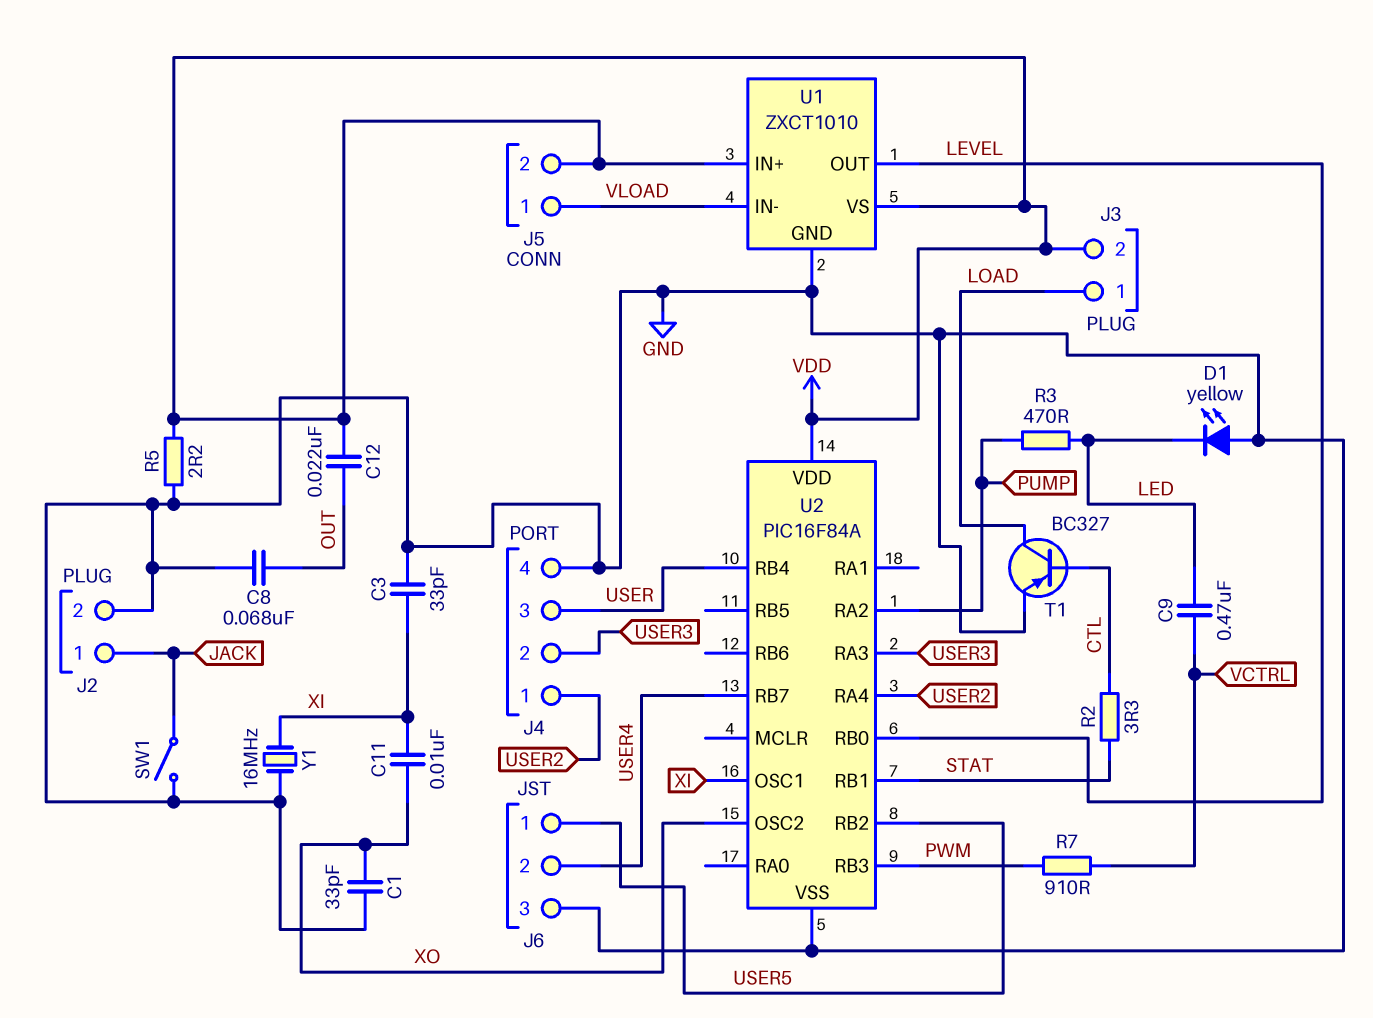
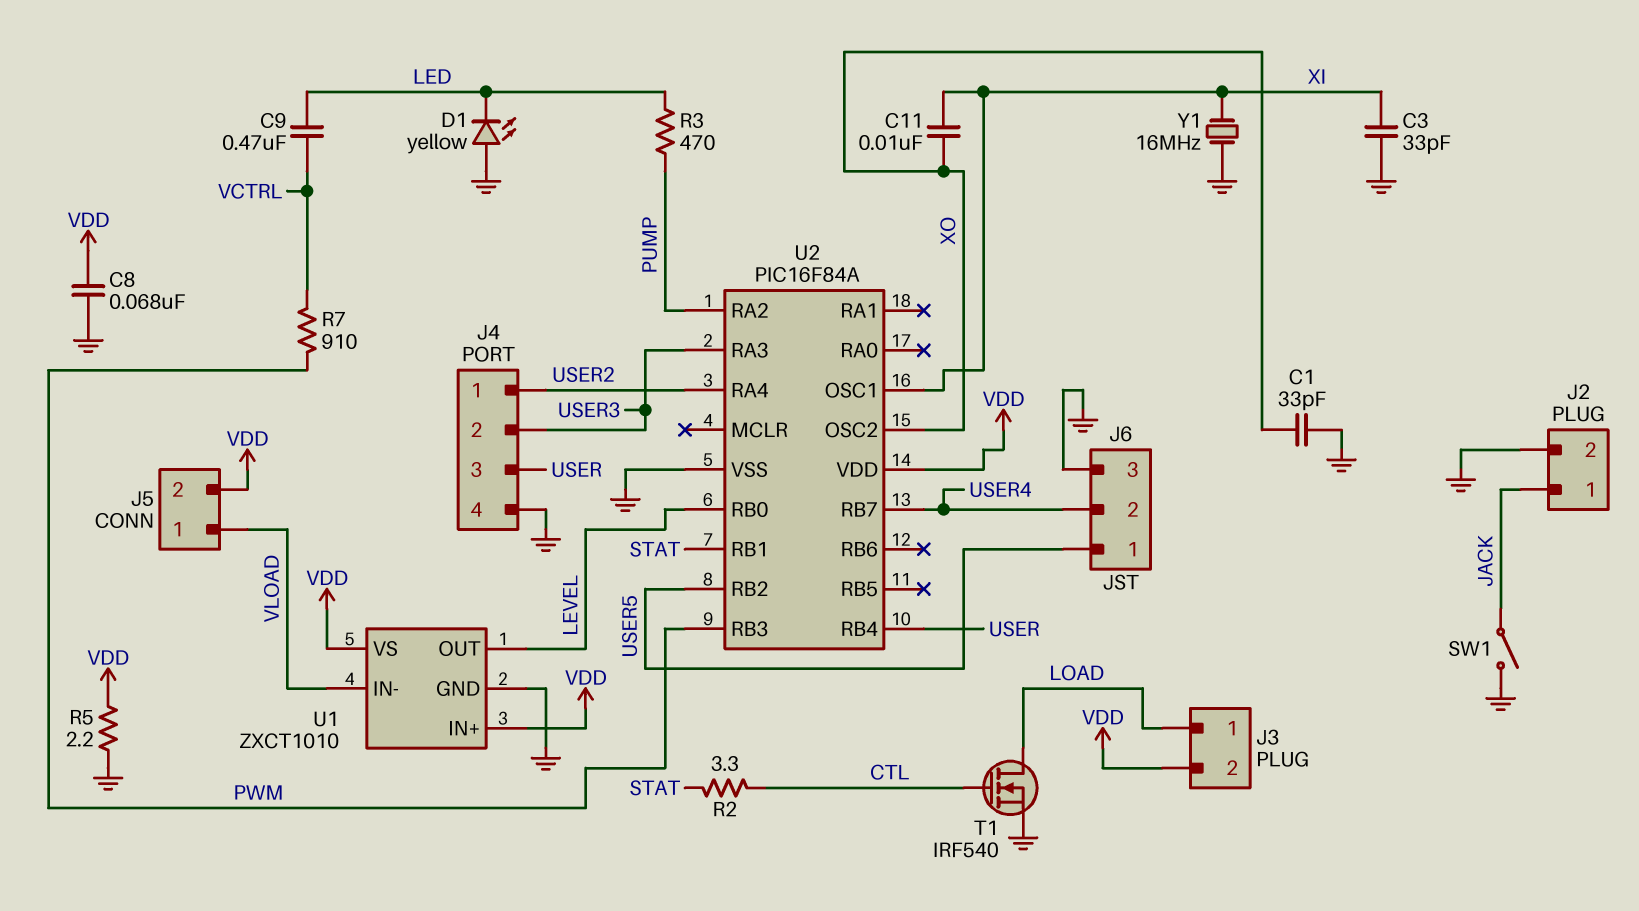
C8: 68nF (GND, OUT) -> 68nF (GND, VDD)
C12: 22nF (OUT, VDD) -> none
T1: PNP BC327 (B CTL, C LOAD, E GND) -> NMOS IRF540 (G CTL, D LOAD, S GND)

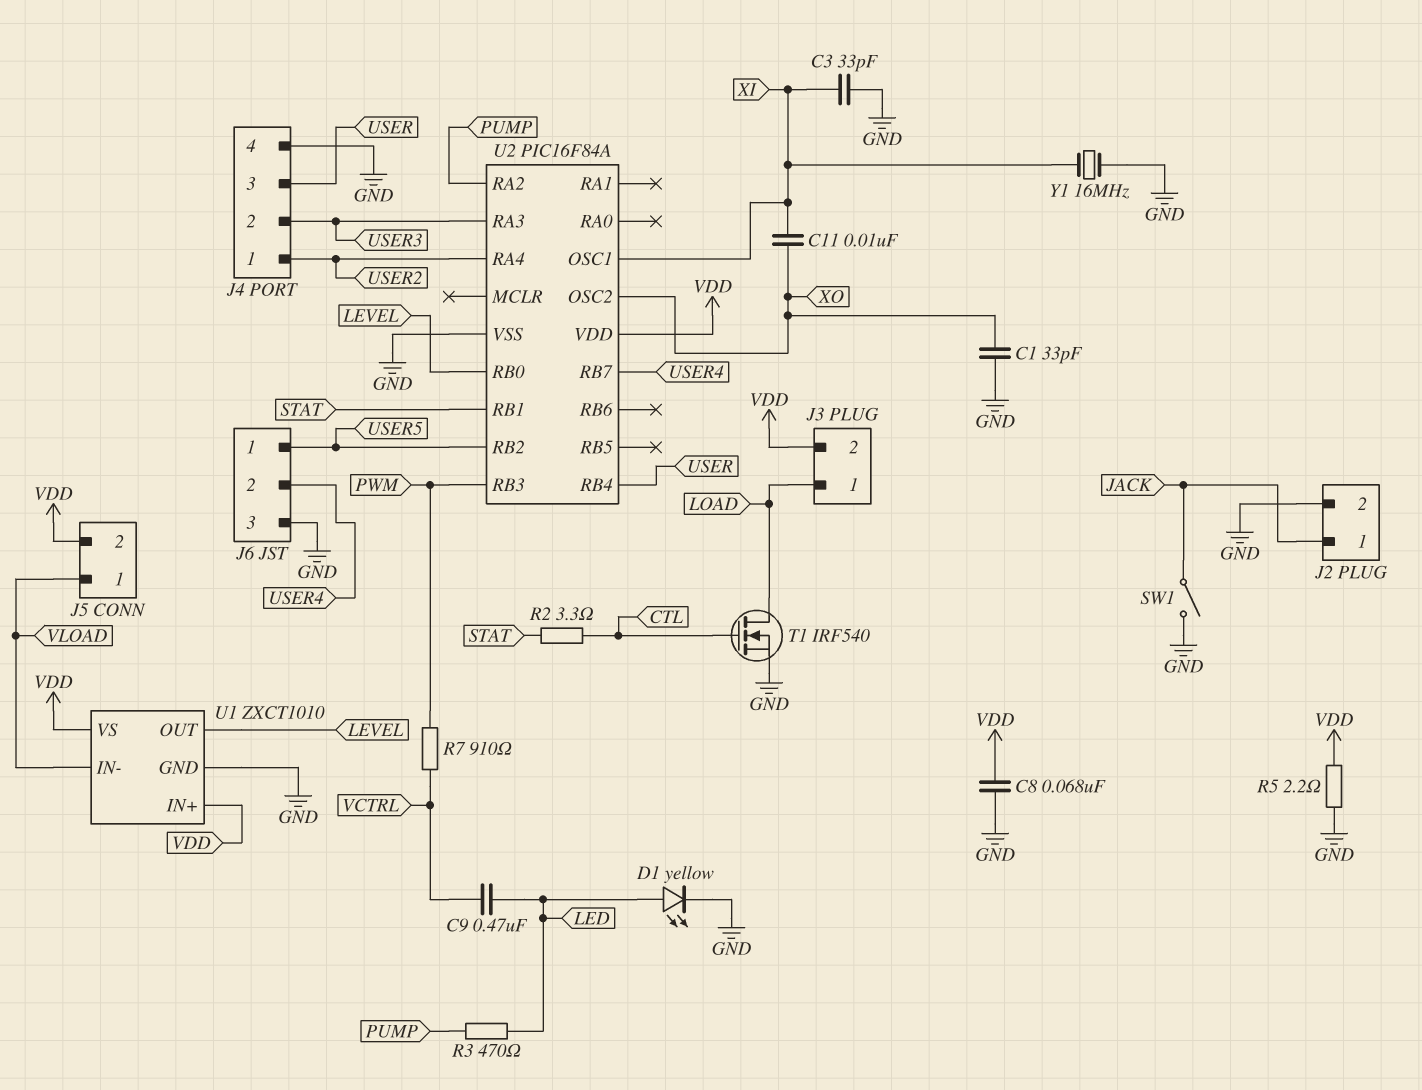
D1: LED yellow (A GND, K LED) -> LED yellow (A LED, K GND)

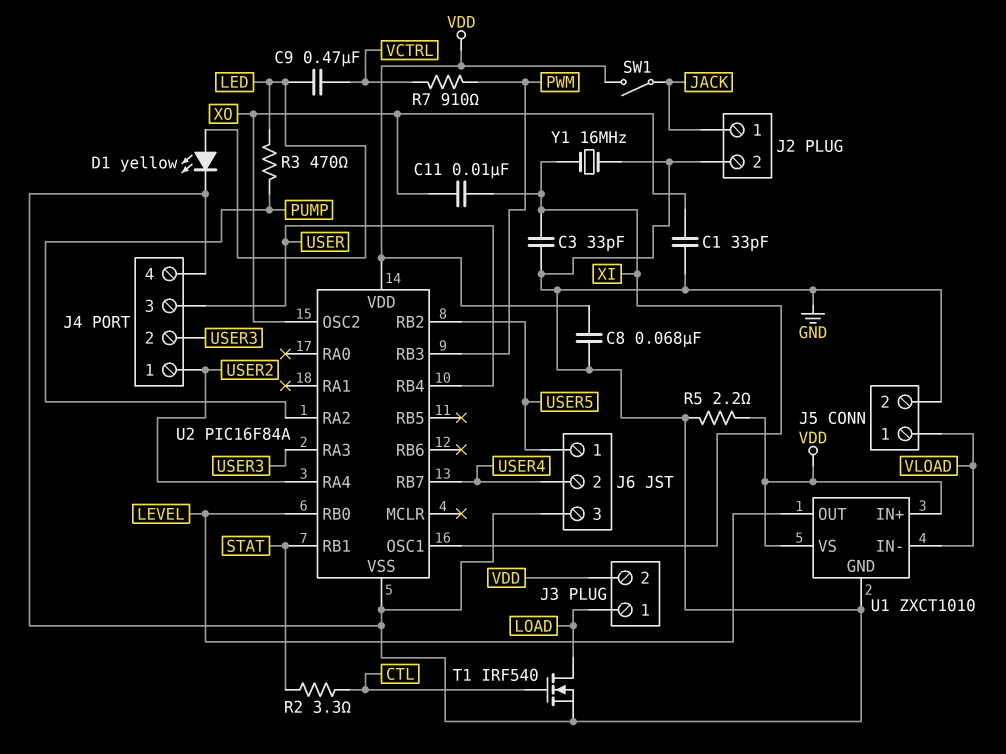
J5 pin 2: VDD -> GND
SW1: switch (GND, JACK) -> switch (JACK, VDD)

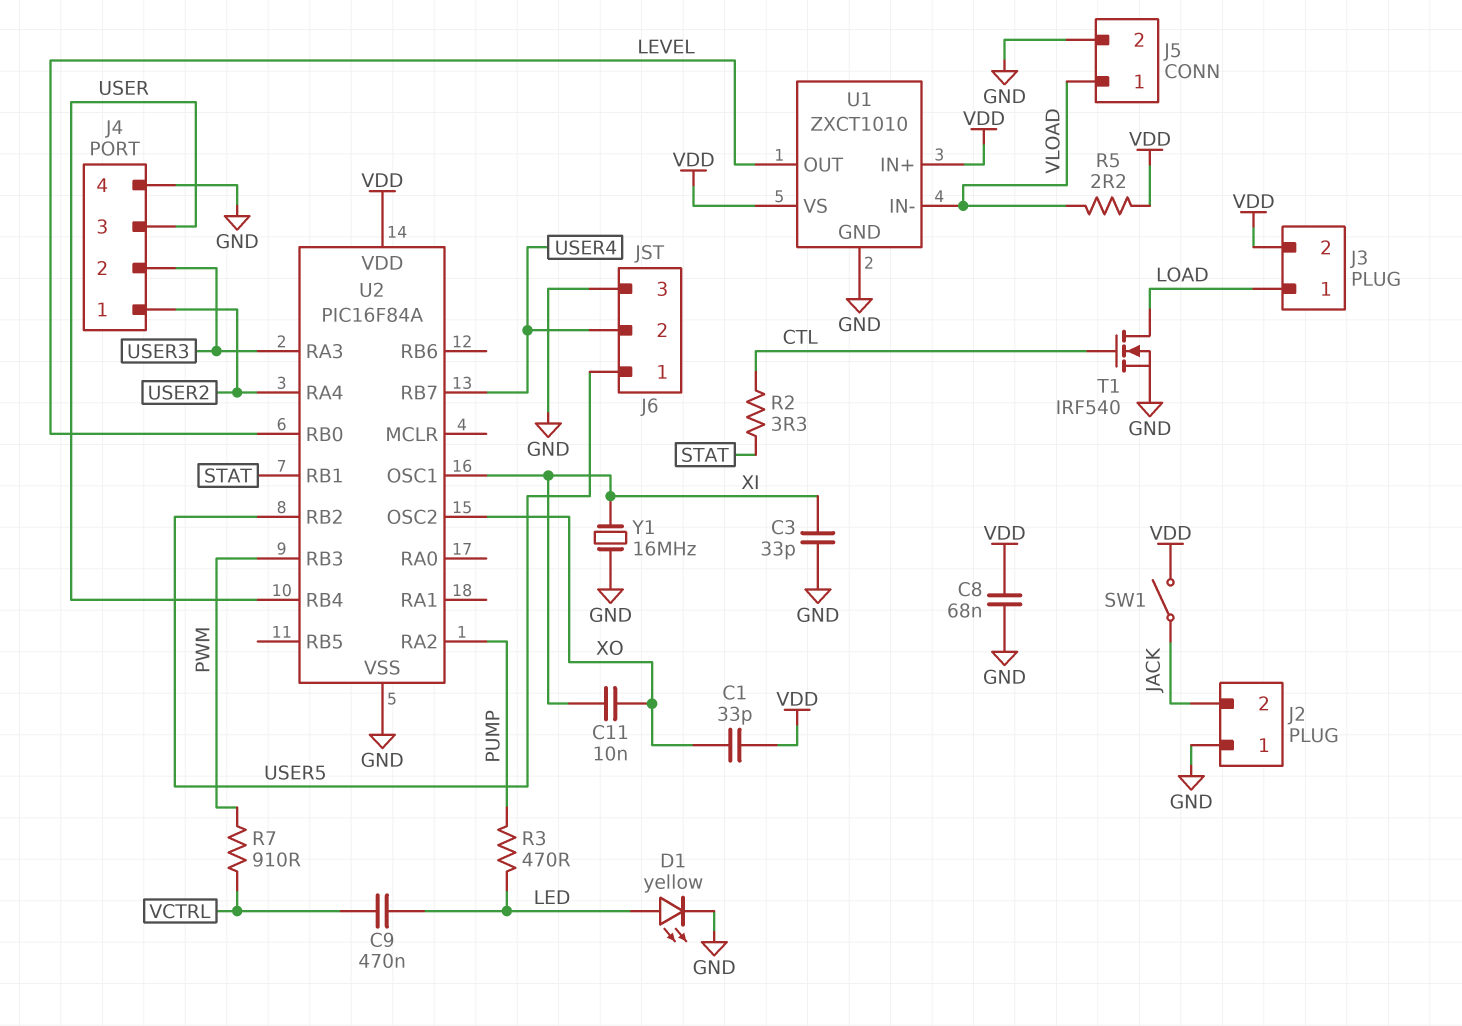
C1: 33pF (GND, XO) -> 33pF (VDD, XO)
J2 pin 1: JACK -> GND
J2 pin 2: GND -> JACK
R5: 2.2 (GND, VDD) -> 2.2 (VDD, VLOAD)

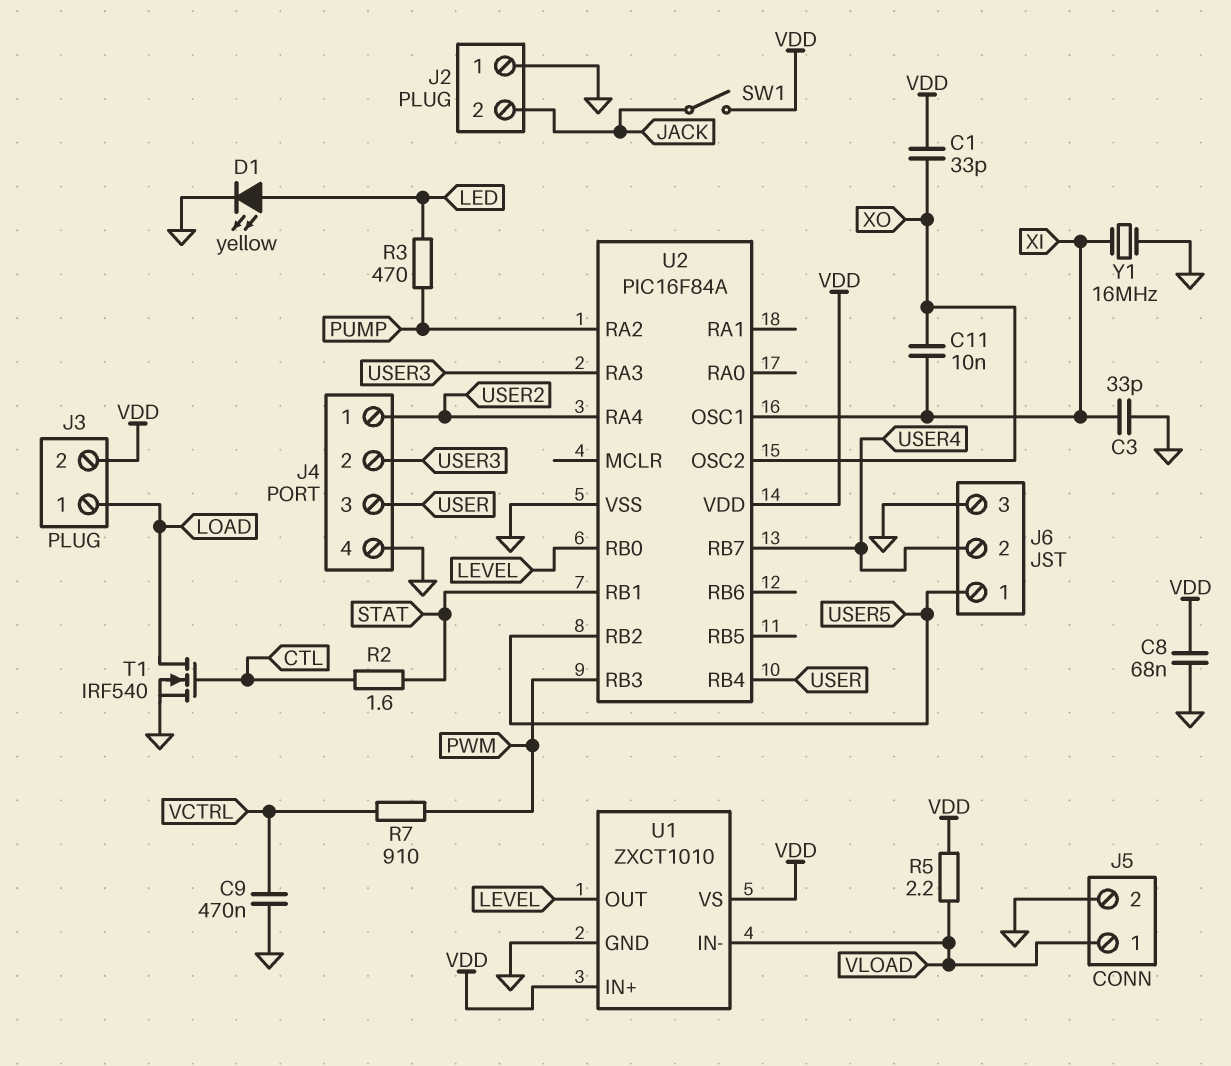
C9: 470nF (LED, VCTRL) -> 470nF (GND, VCTRL)
R2: 3.3 (CTL, STAT) -> 1.6 (CTL, STAT)

